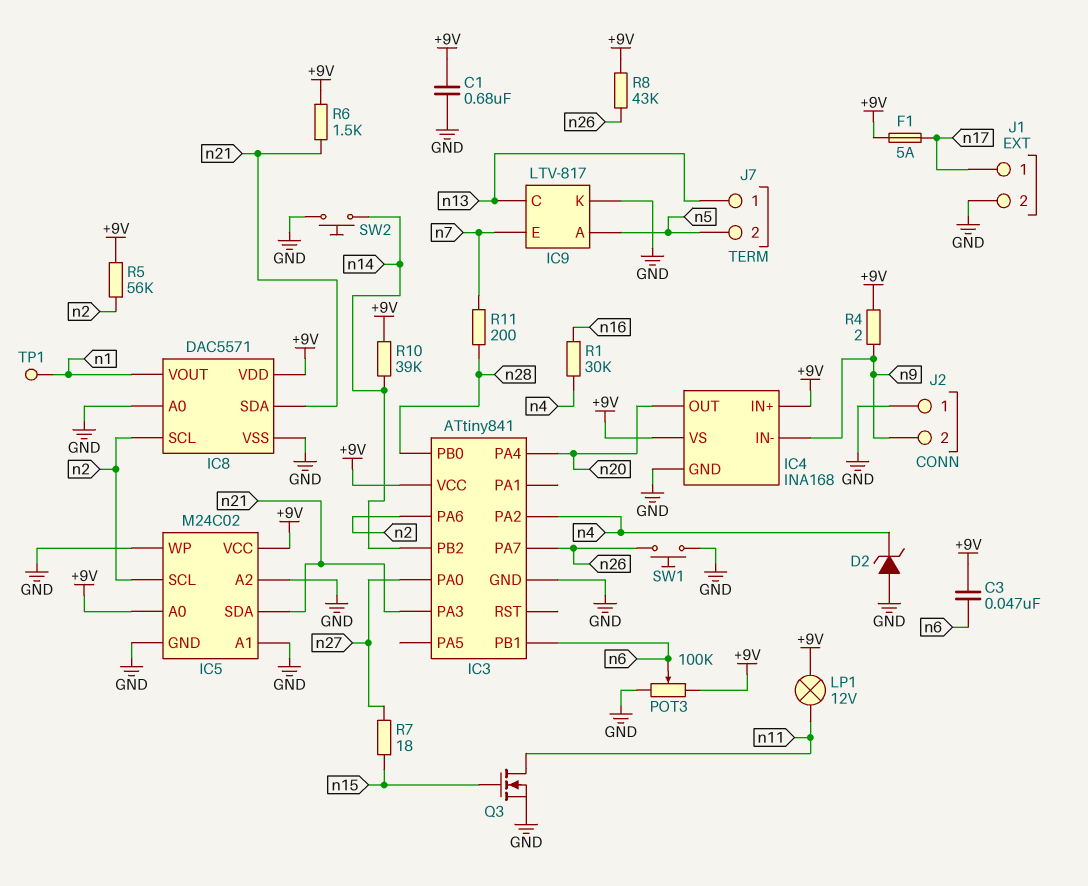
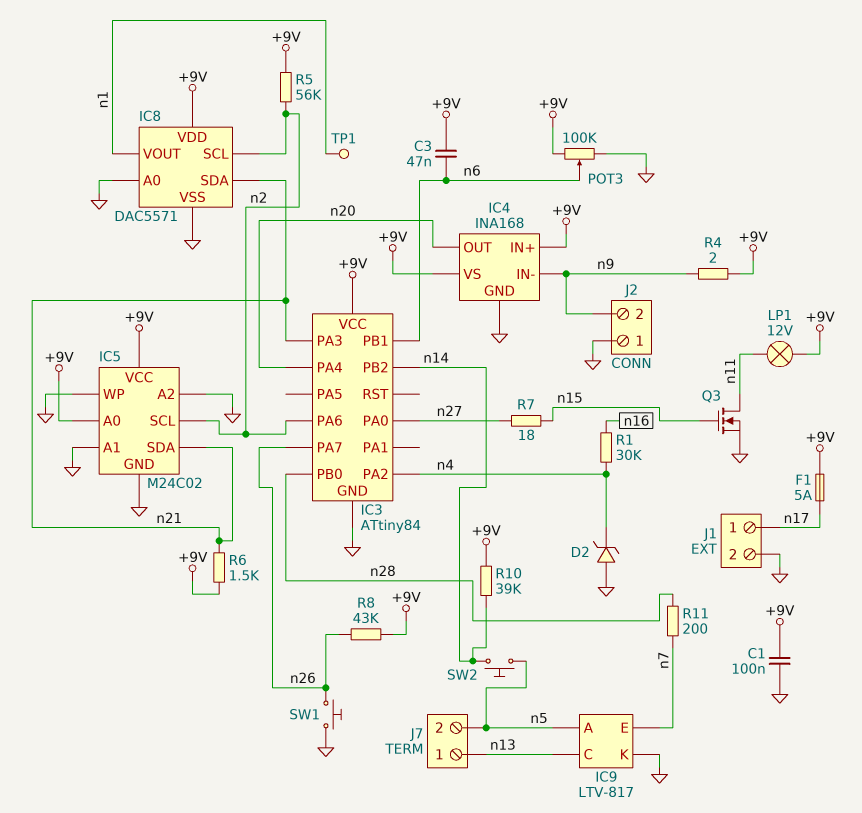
C1: 680nF (+9V, GND) -> 100nF (+9V, GND)
IC3: ATtiny841 -> ATtiny84
SW2: button (GND, n14) -> button (n5, n14)

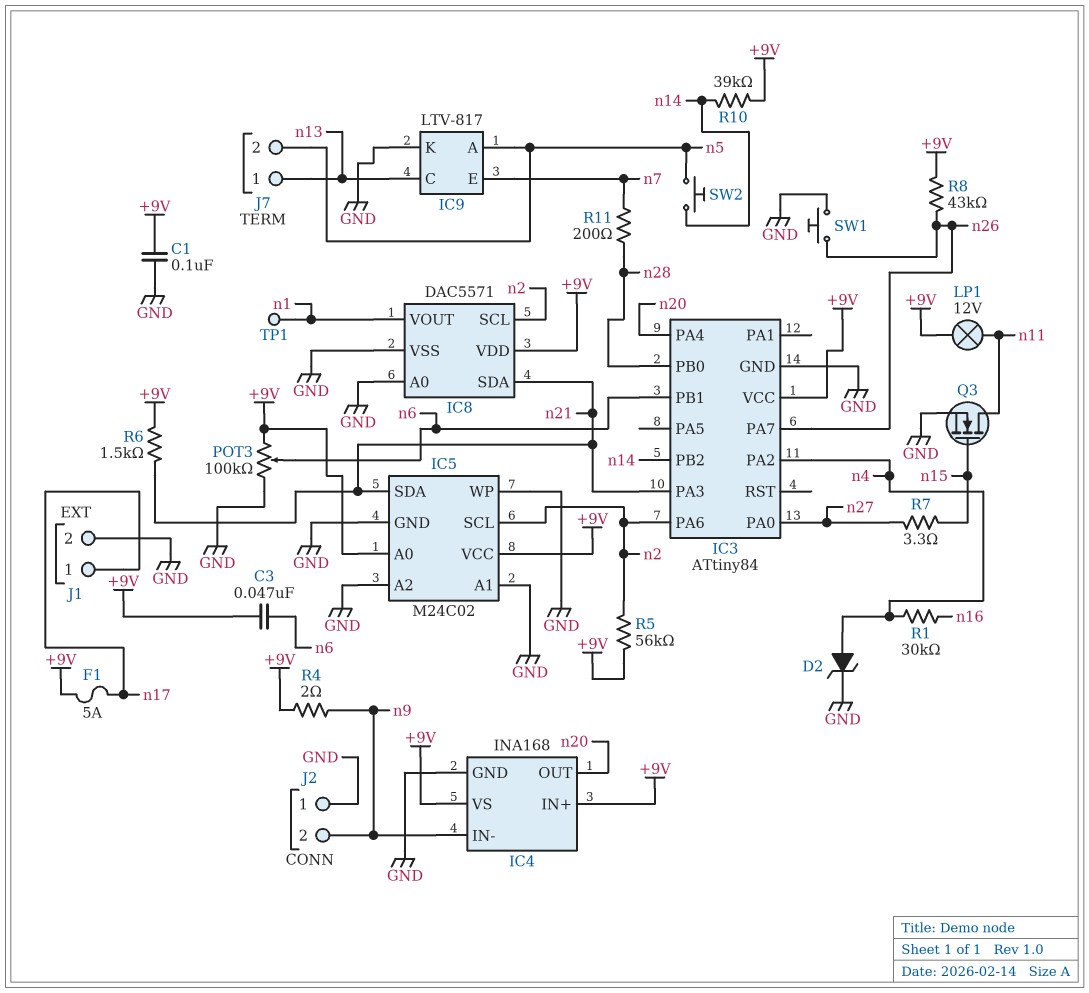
D2: zener (A GND, K n4) -> zener (A n4, K GND)
R7: 18 (n15, n27) -> 3.3 (n15, n27)

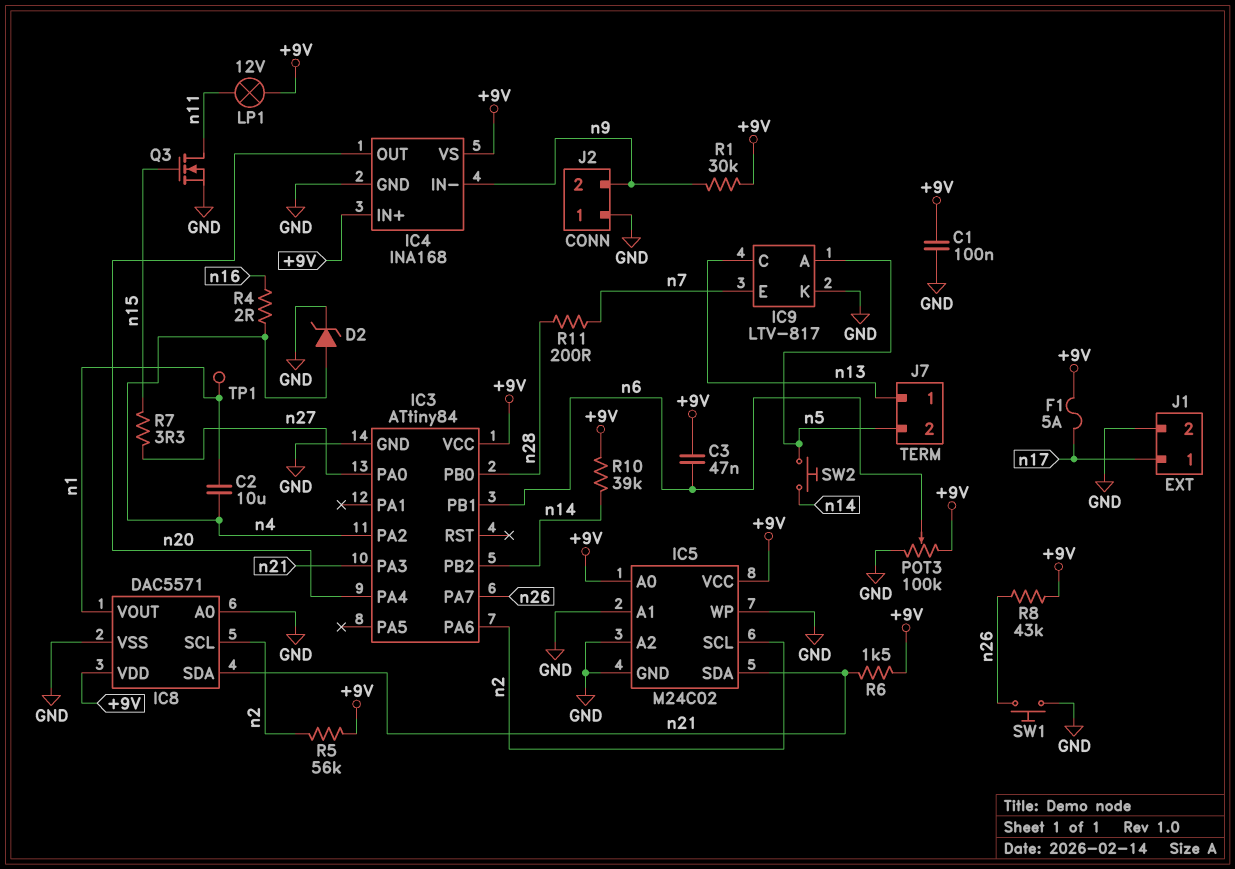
C2: none -> 10uF (n1, n4)
R1: 30k (n4, n16) -> 30k (+9V, n9)
R4: 2 (+9V, n9) -> 2 (n4, n16)

